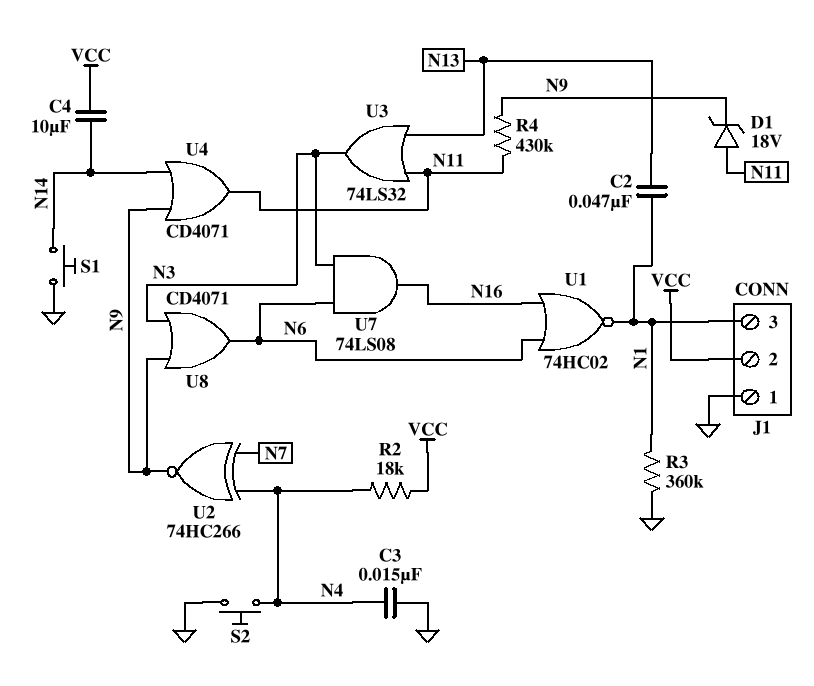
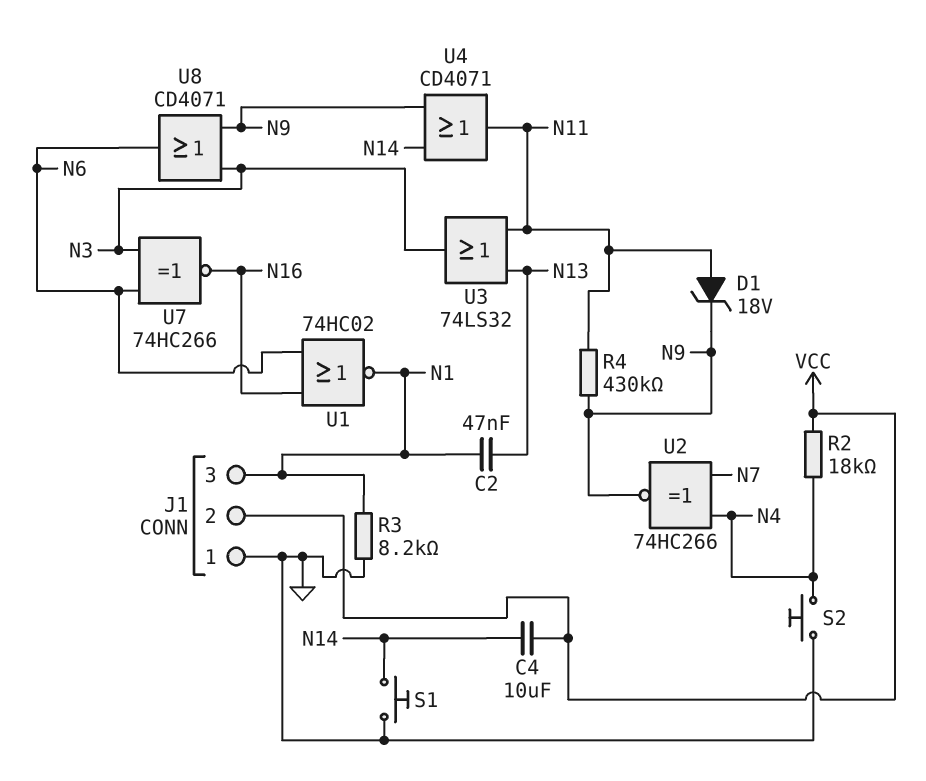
C3: 15nF (GND, N4) -> none
R3: 360k (GND, N1) -> 8.2k (GND, N1)
U7: AND 74LS08 (in N3, in N6, out N16) -> XNOR 74HC266 (in N3, in N6, out N16)

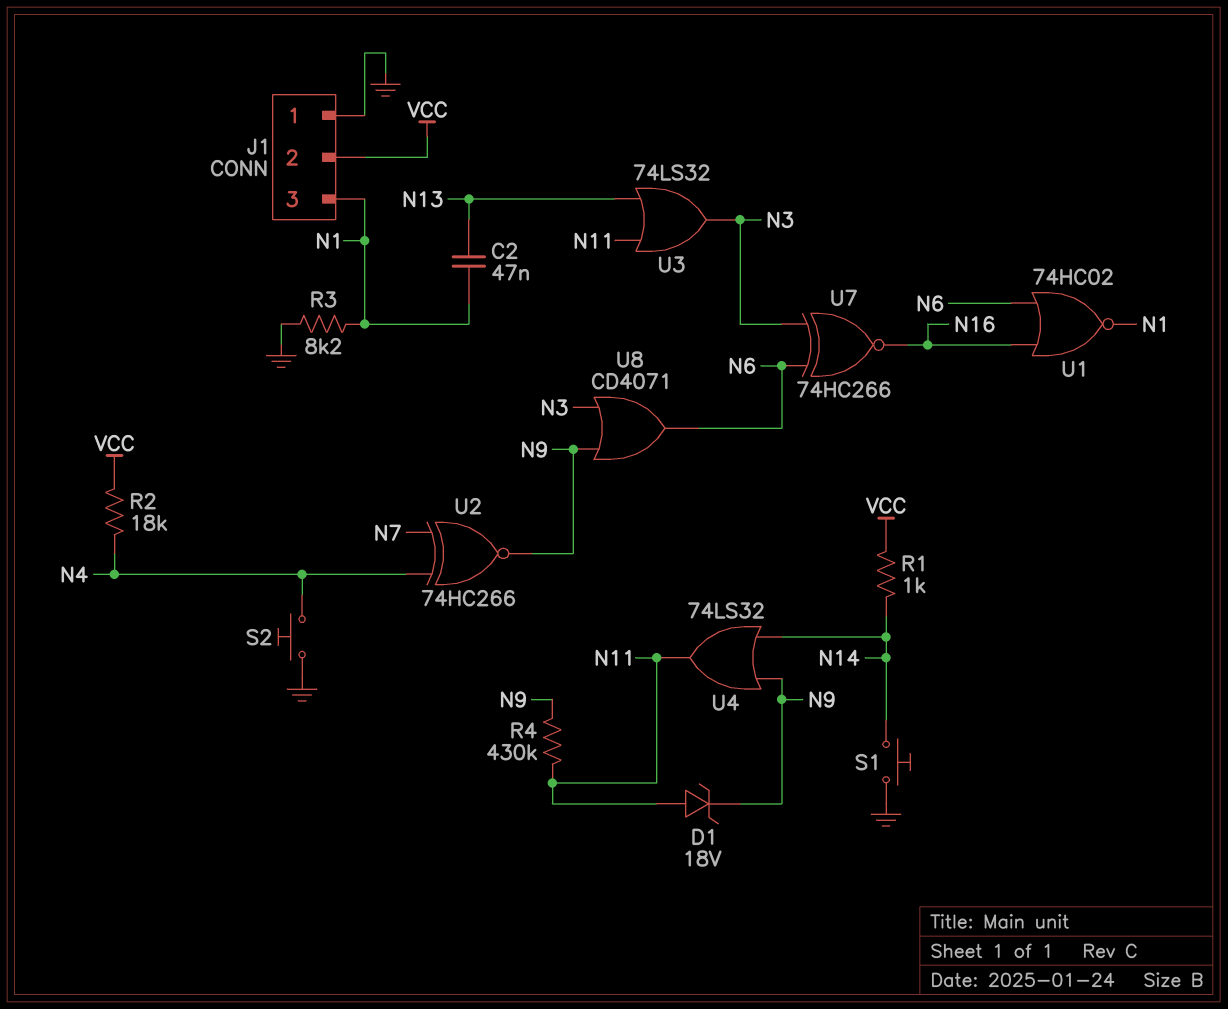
C4: 10uF (N14, VCC) -> none
R1: none -> 1k (N14, VCC)
U4: OR CD4071 (in N9, in N14, out N11) -> OR 74LS32 (in N9, in N14, out N11)

